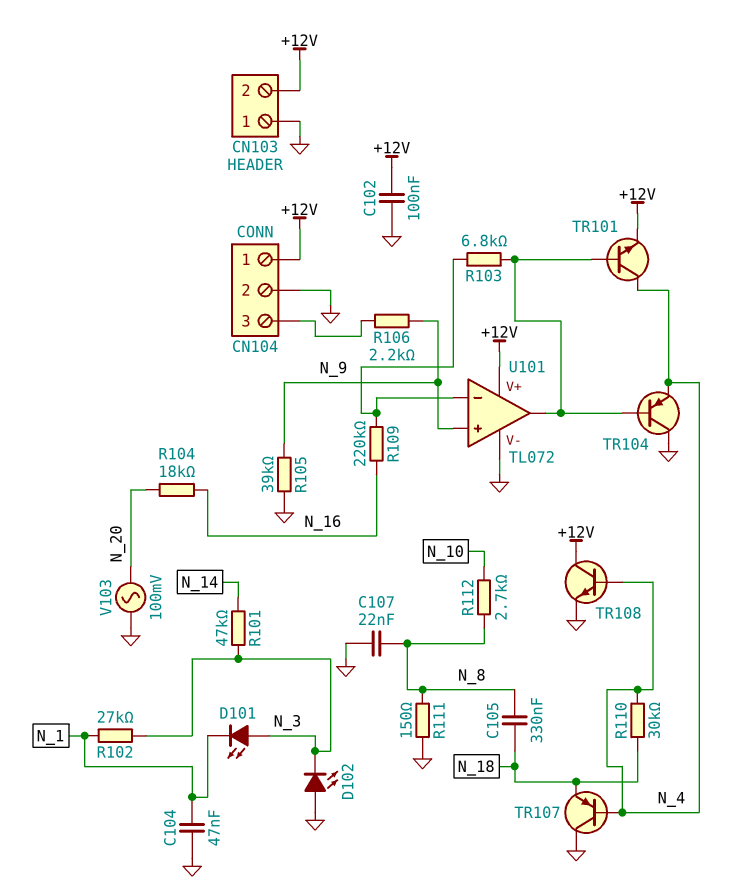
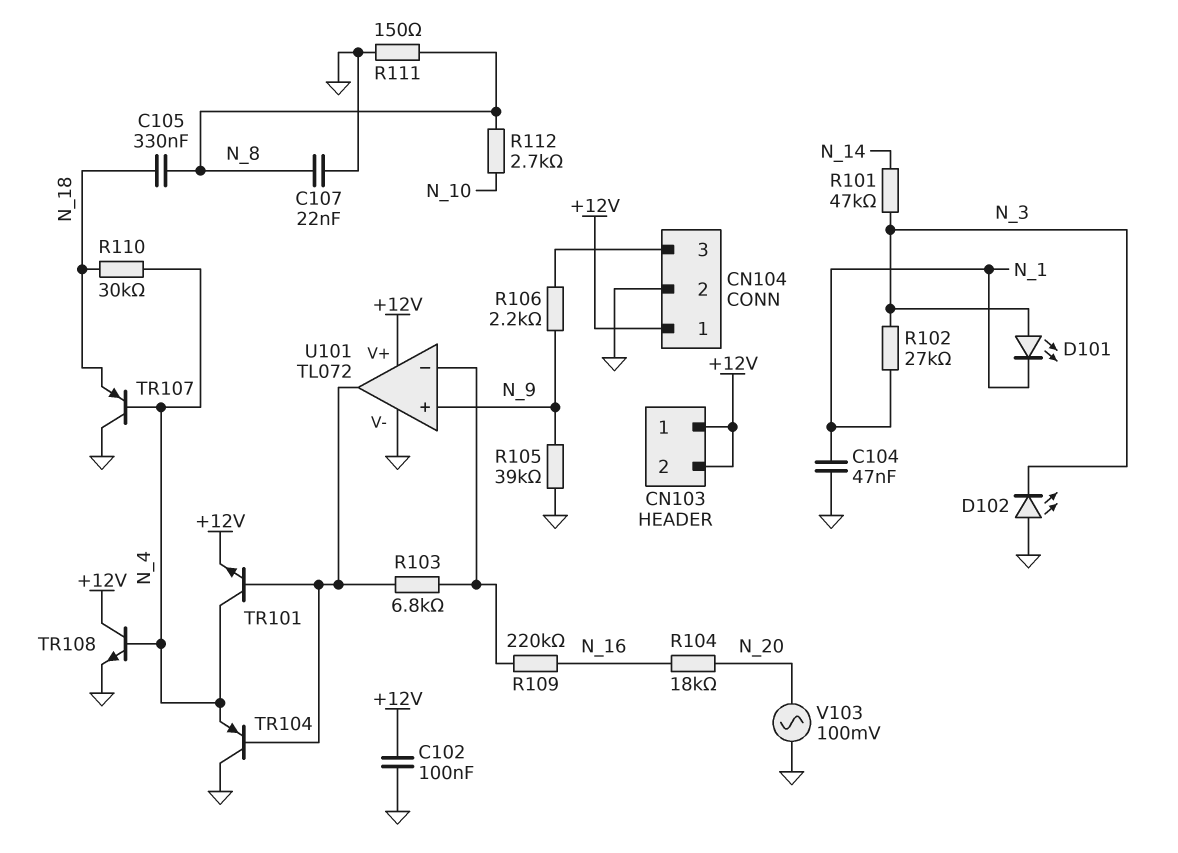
CN103 pin 1: GND -> +12V

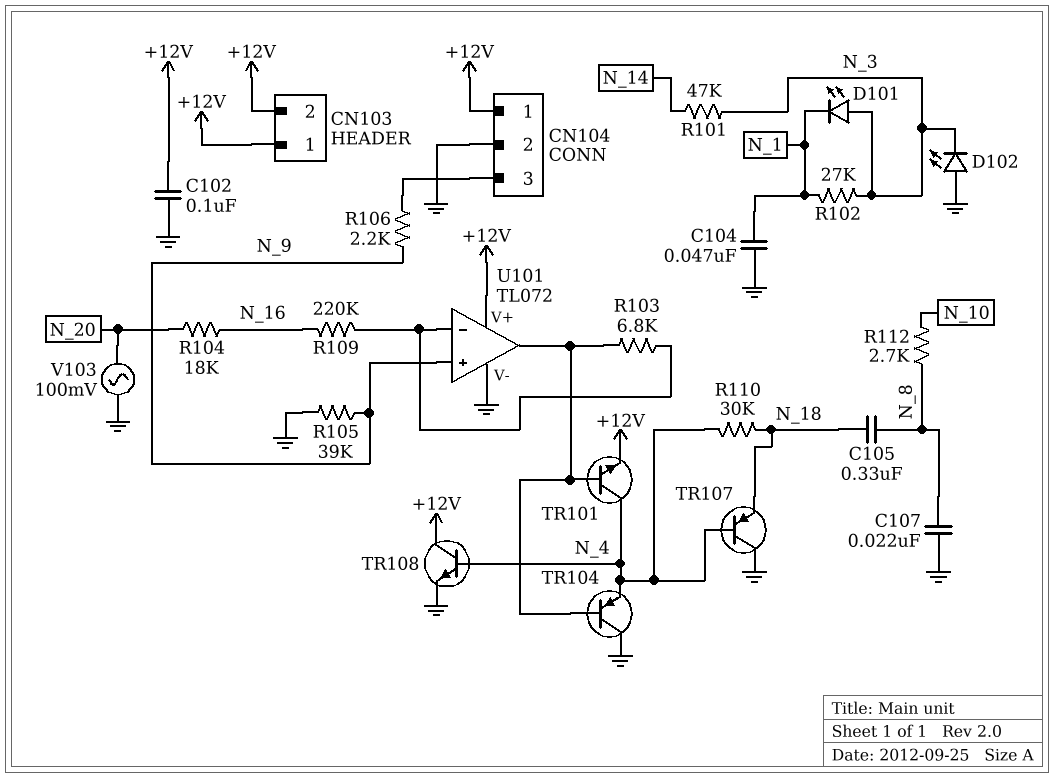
R111: 150 (GND, N_8) -> none

